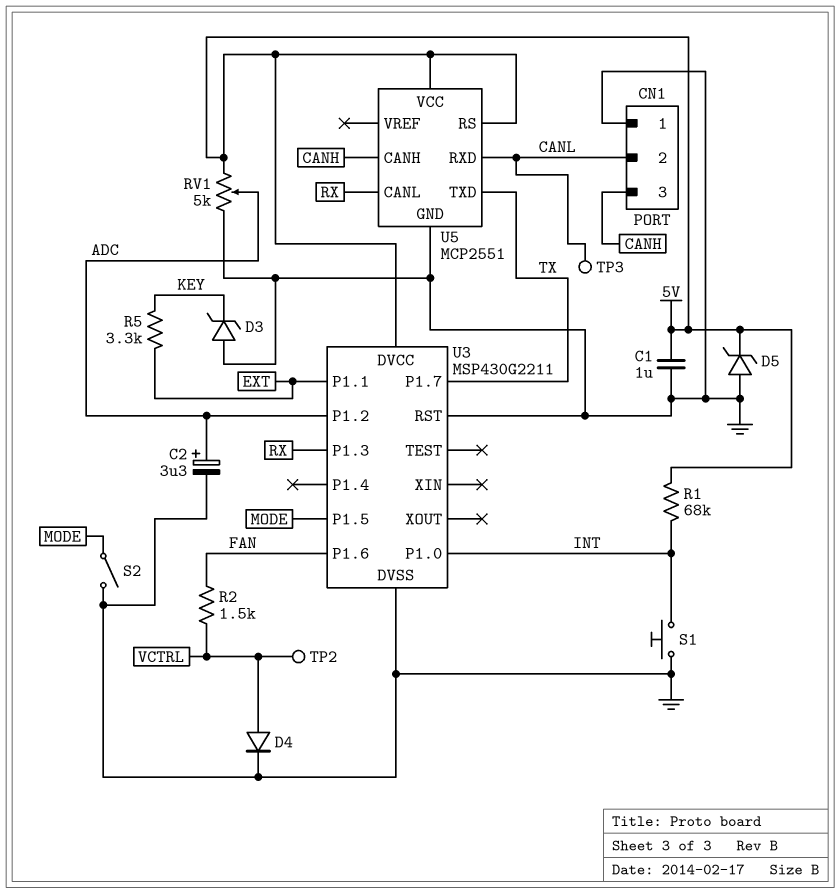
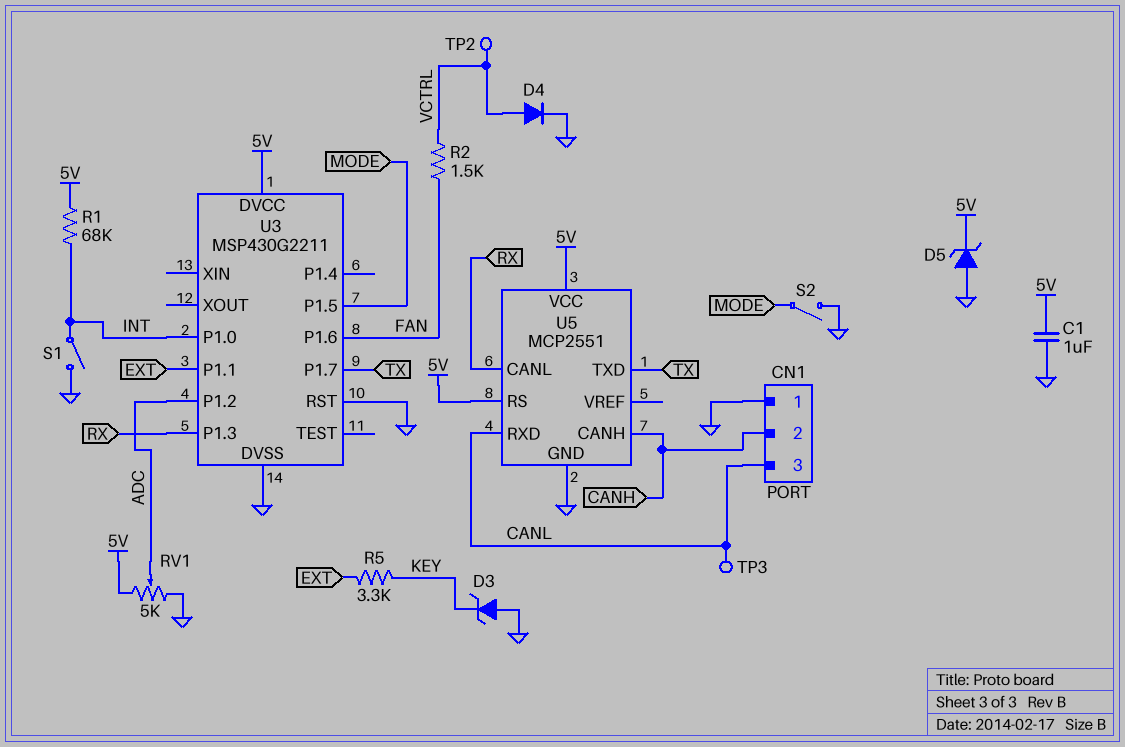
C2: 3.3uF (plus ADC, minus GND) -> none
CN1 pin 2: CANL -> CANH
CN1 pin 3: CANH -> CANL
S1: button (GND, INT) -> switch (GND, INT)

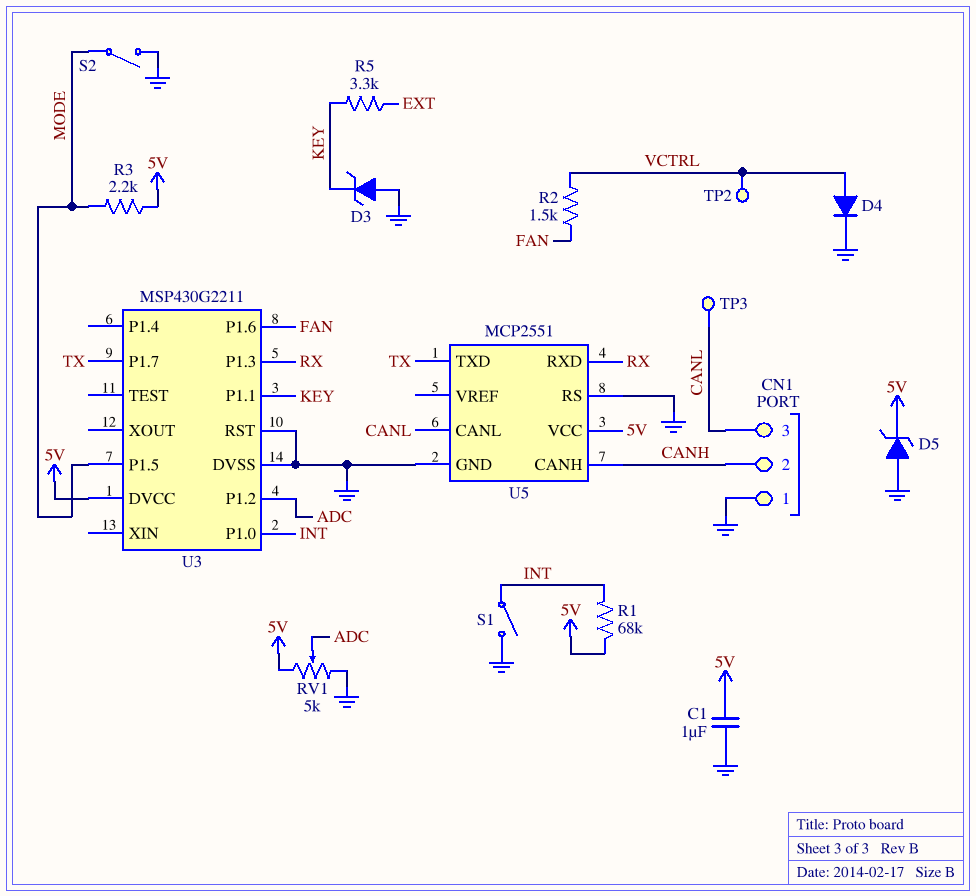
R3: none -> 2.2k (5V, MODE)
U3 pin P1.1: EXT -> KEY
U5 pin CANL: RX -> CANL
U5 pin RS: 5V -> GND
U5 pin RXD: CANL -> RX

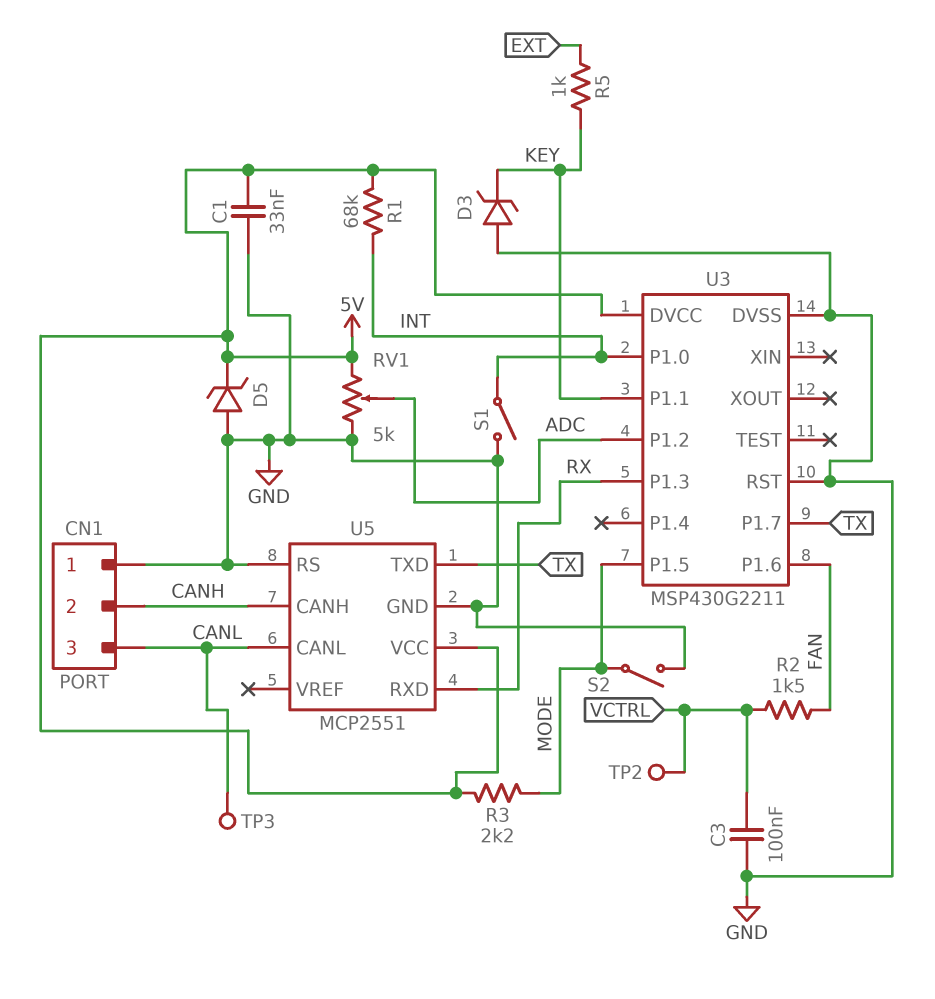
C1: 1uF (5V, GND) -> 33nF (5V, GND)
C3: none -> 100nF (GND, VCTRL)
D4: diode (A VCTRL, K GND) -> none
R5: 3.3k (EXT, KEY) -> 1k (EXT, KEY)

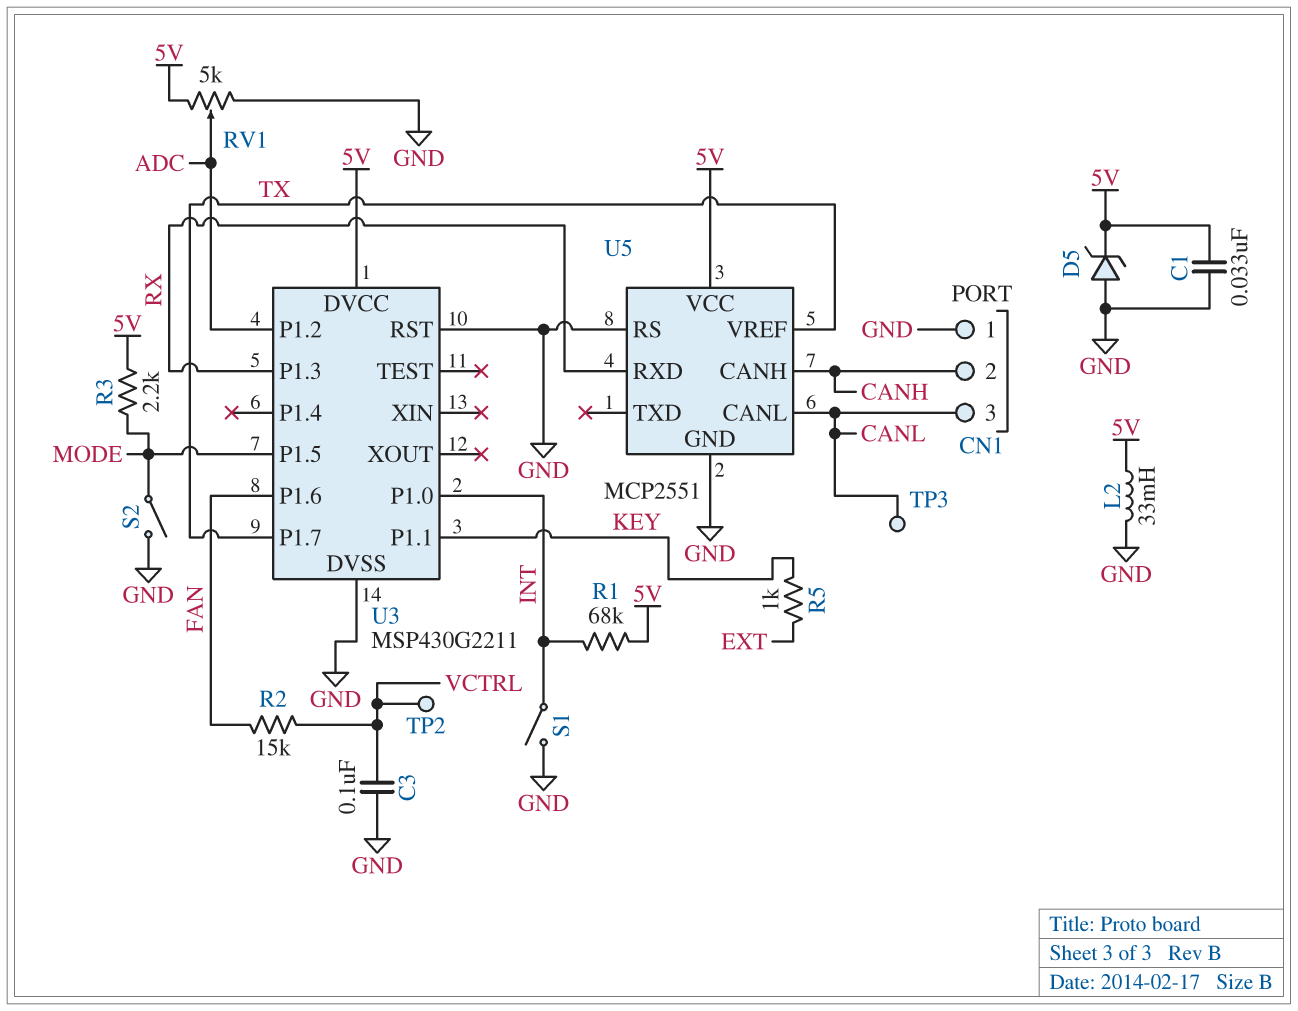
D3: zener (A GND, K KEY) -> none
L2: none -> 33mH (5V, GND)
R2: 1.5k (FAN, VCTRL) -> 15k (FAN, VCTRL)
U5 pin TXD: TX -> none
U5 pin VREF: none -> TX

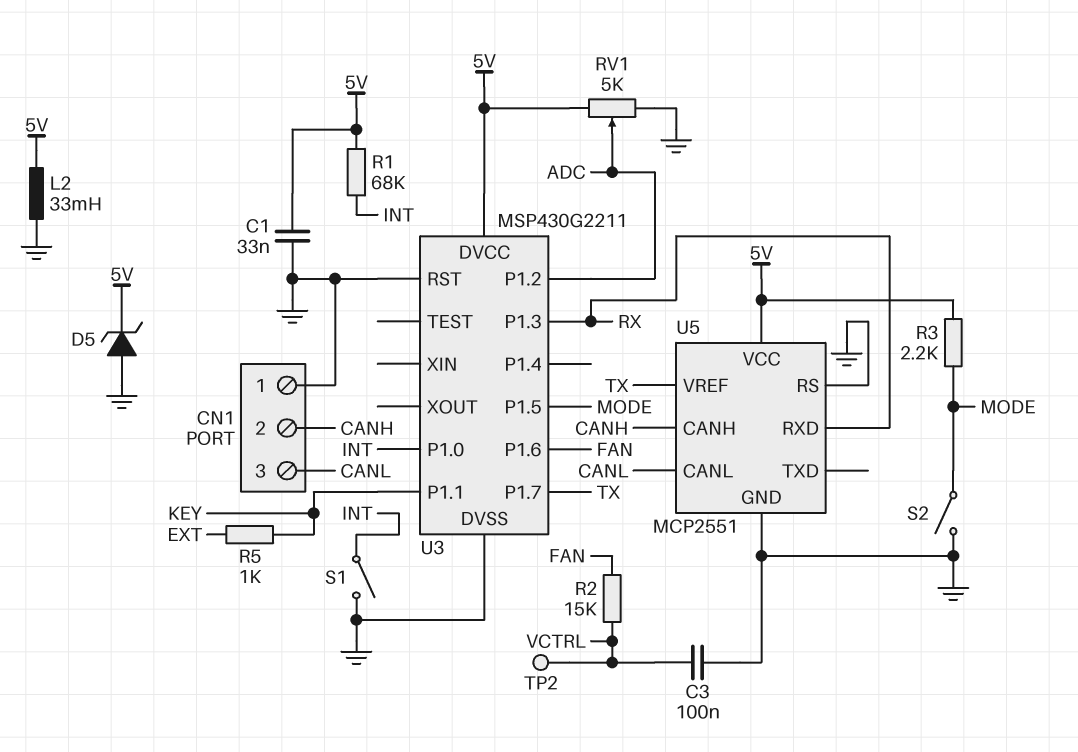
TP3: test point (CANL) -> none

